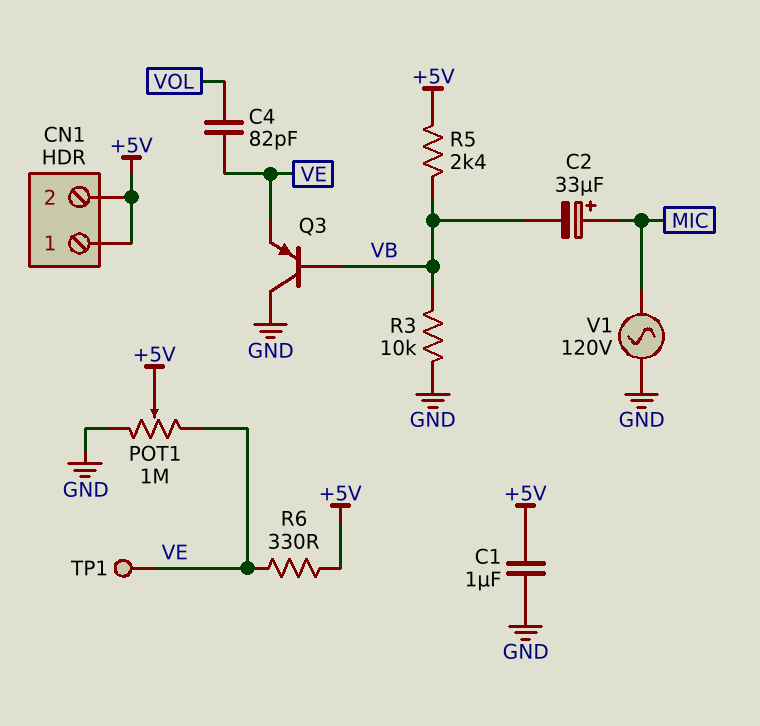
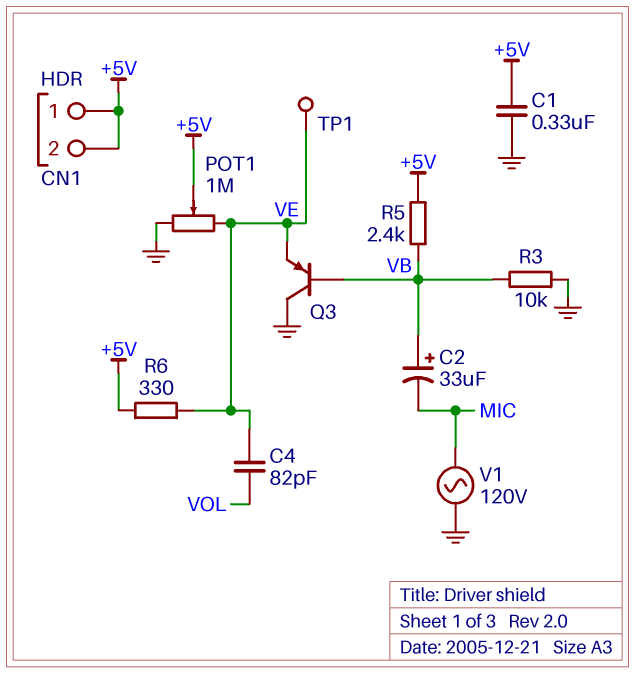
C1: 1uF (+5V, GND) -> 330nF (+5V, GND)
C2: 33uF (plus MIC, minus VB) -> 33uF (plus VB, minus MIC)

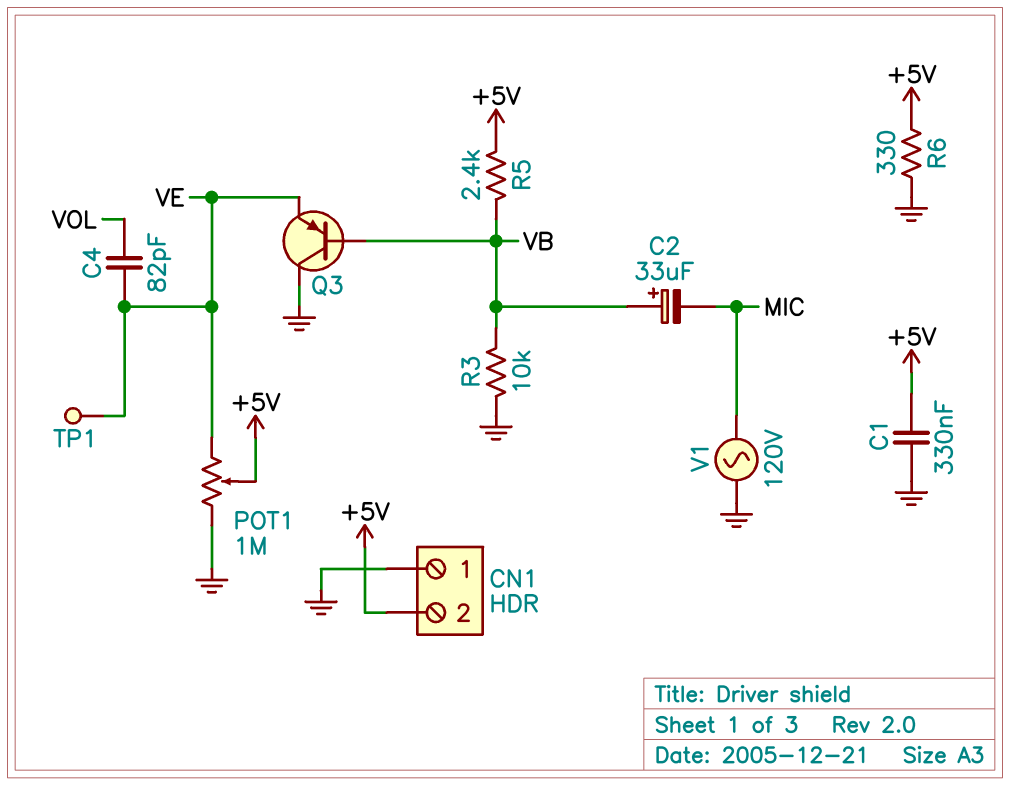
CN1 pin 1: +5V -> GND
R6: 330 (+5V, VE) -> 330 (+5V, GND)

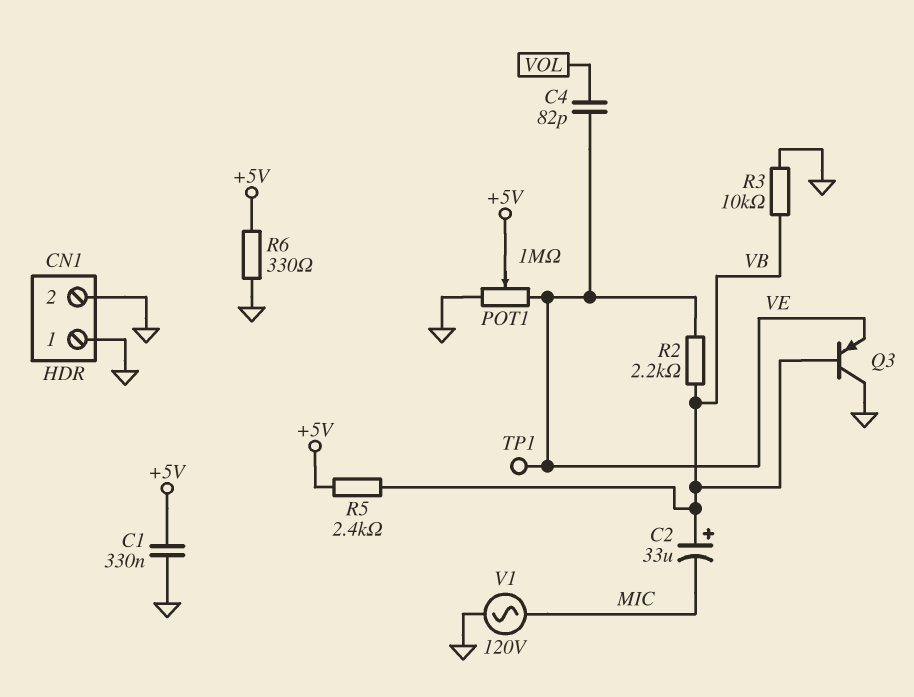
CN1 pin 2: +5V -> GND
R2: none -> 2.2k (VB, VE)

